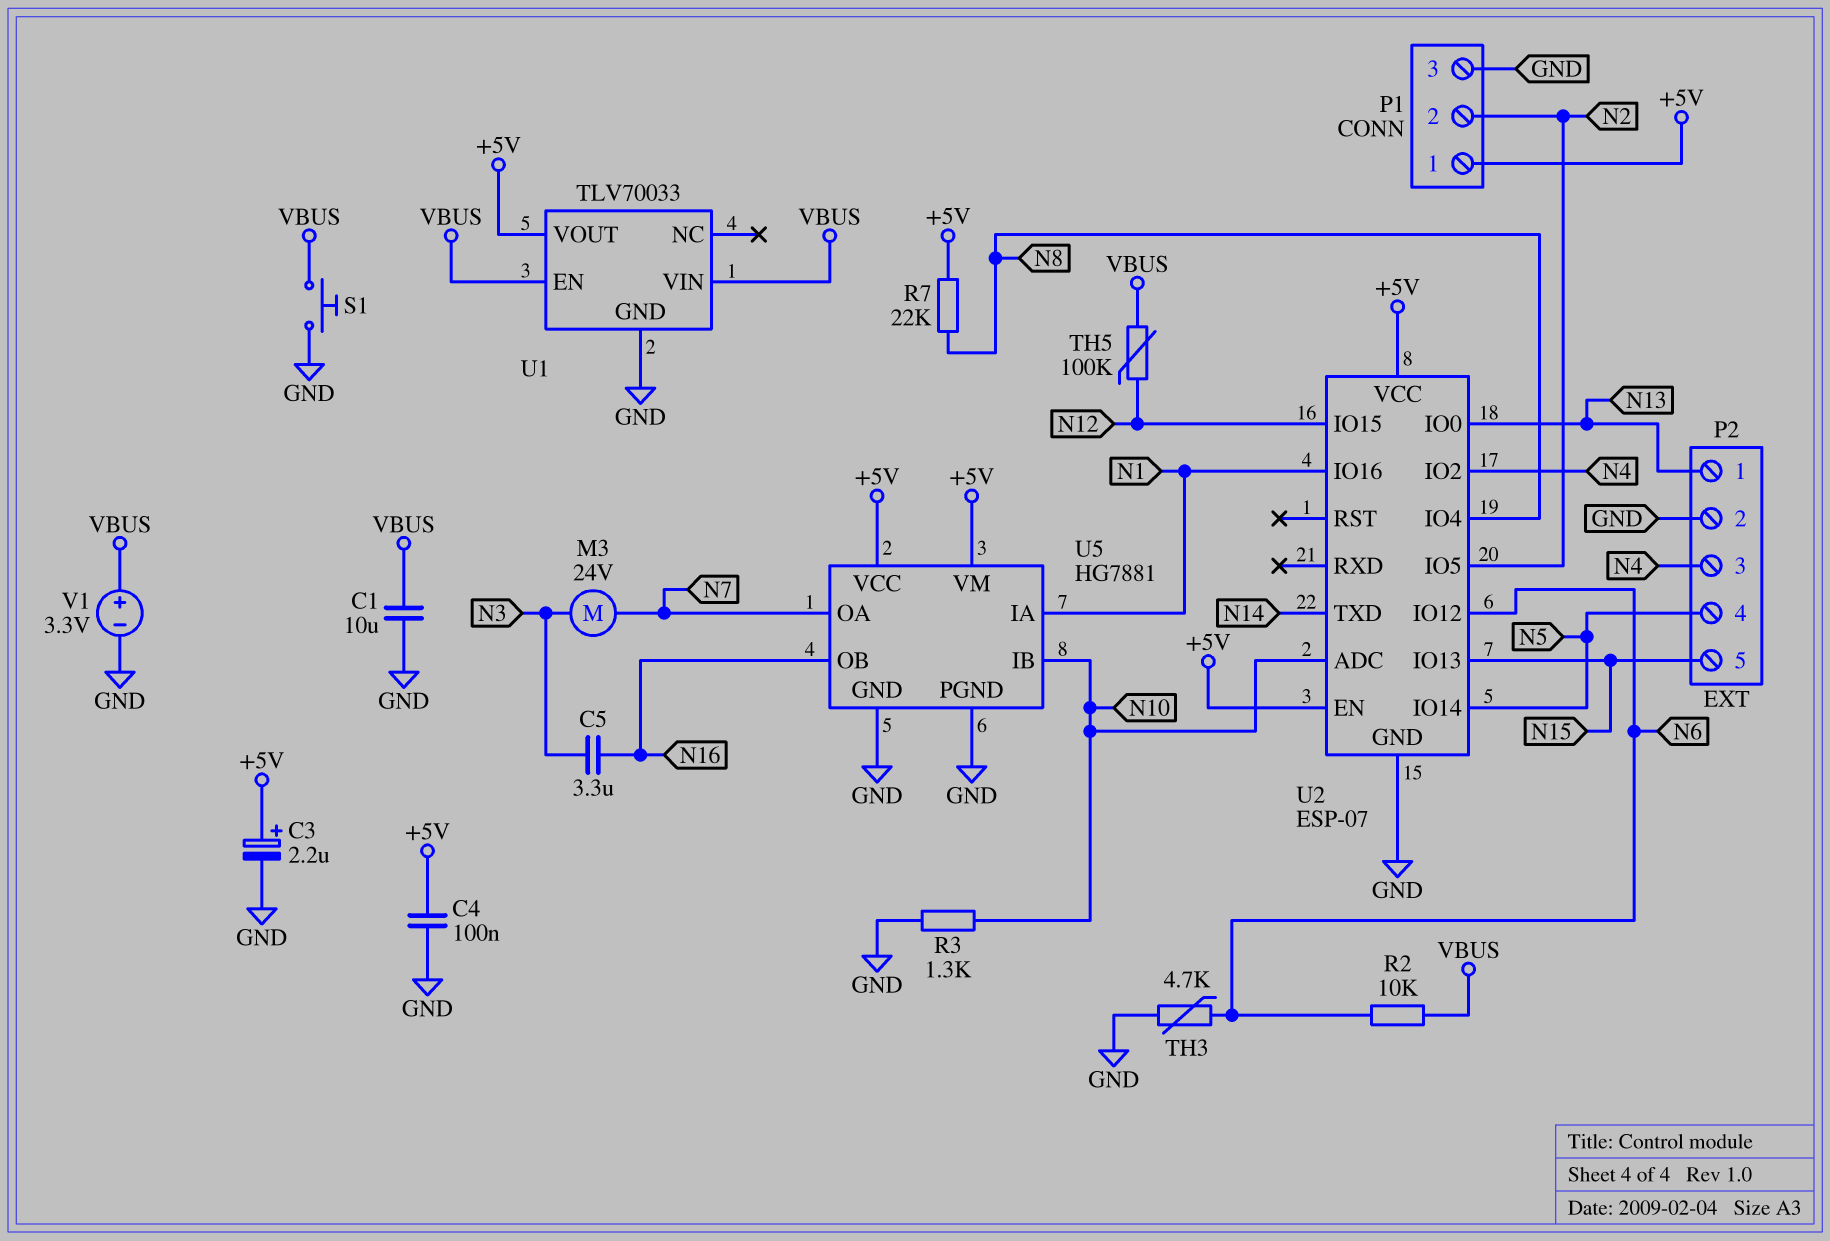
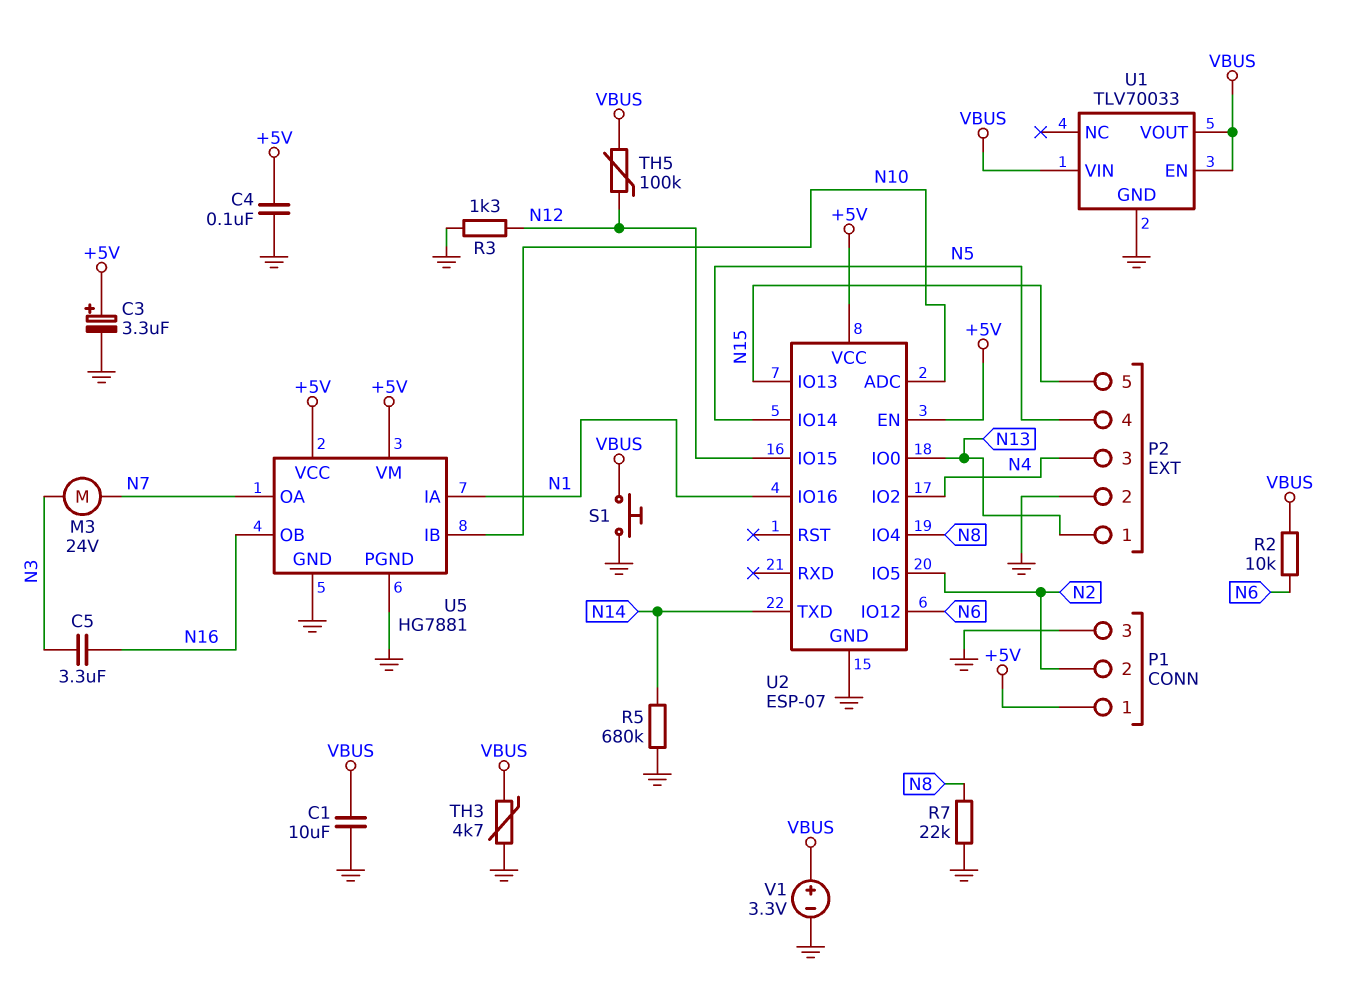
C3: 2.2uF (plus +5V, minus GND) -> 3.3uF (plus +5V, minus GND)
R3: 1.3k (GND, N10) -> 1.3k (GND, N12)
R5: none -> 680k (GND, N14)
R7: 22k (+5V, N8) -> 22k (GND, N8)
TH3: 4.7k (GND, N6) -> 4.7k (GND, VBUS)
U1 pin VOUT: +5V -> VBUS

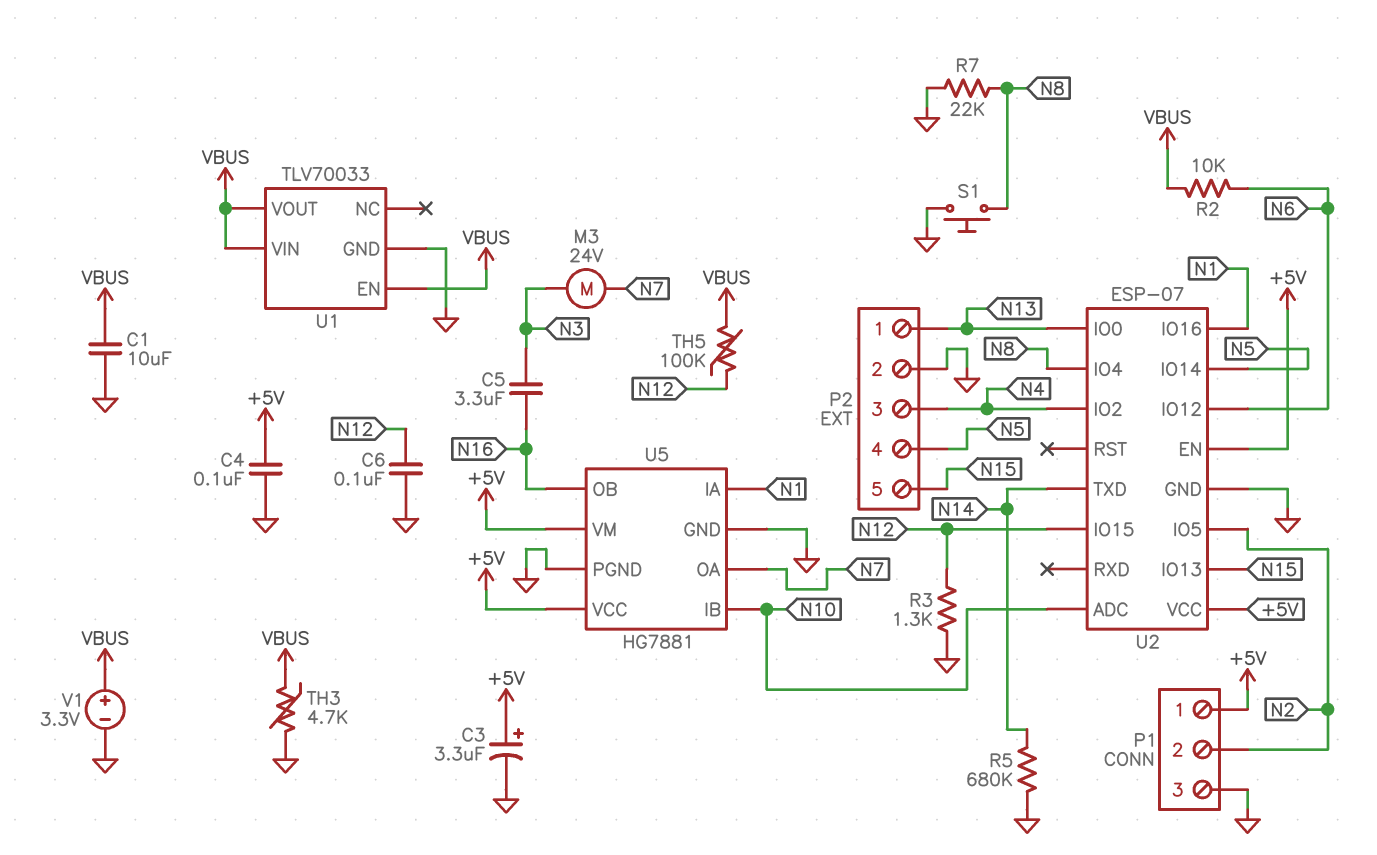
C6: none -> 100nF (GND, N12)
S1: button (GND, VBUS) -> button (GND, N8)

